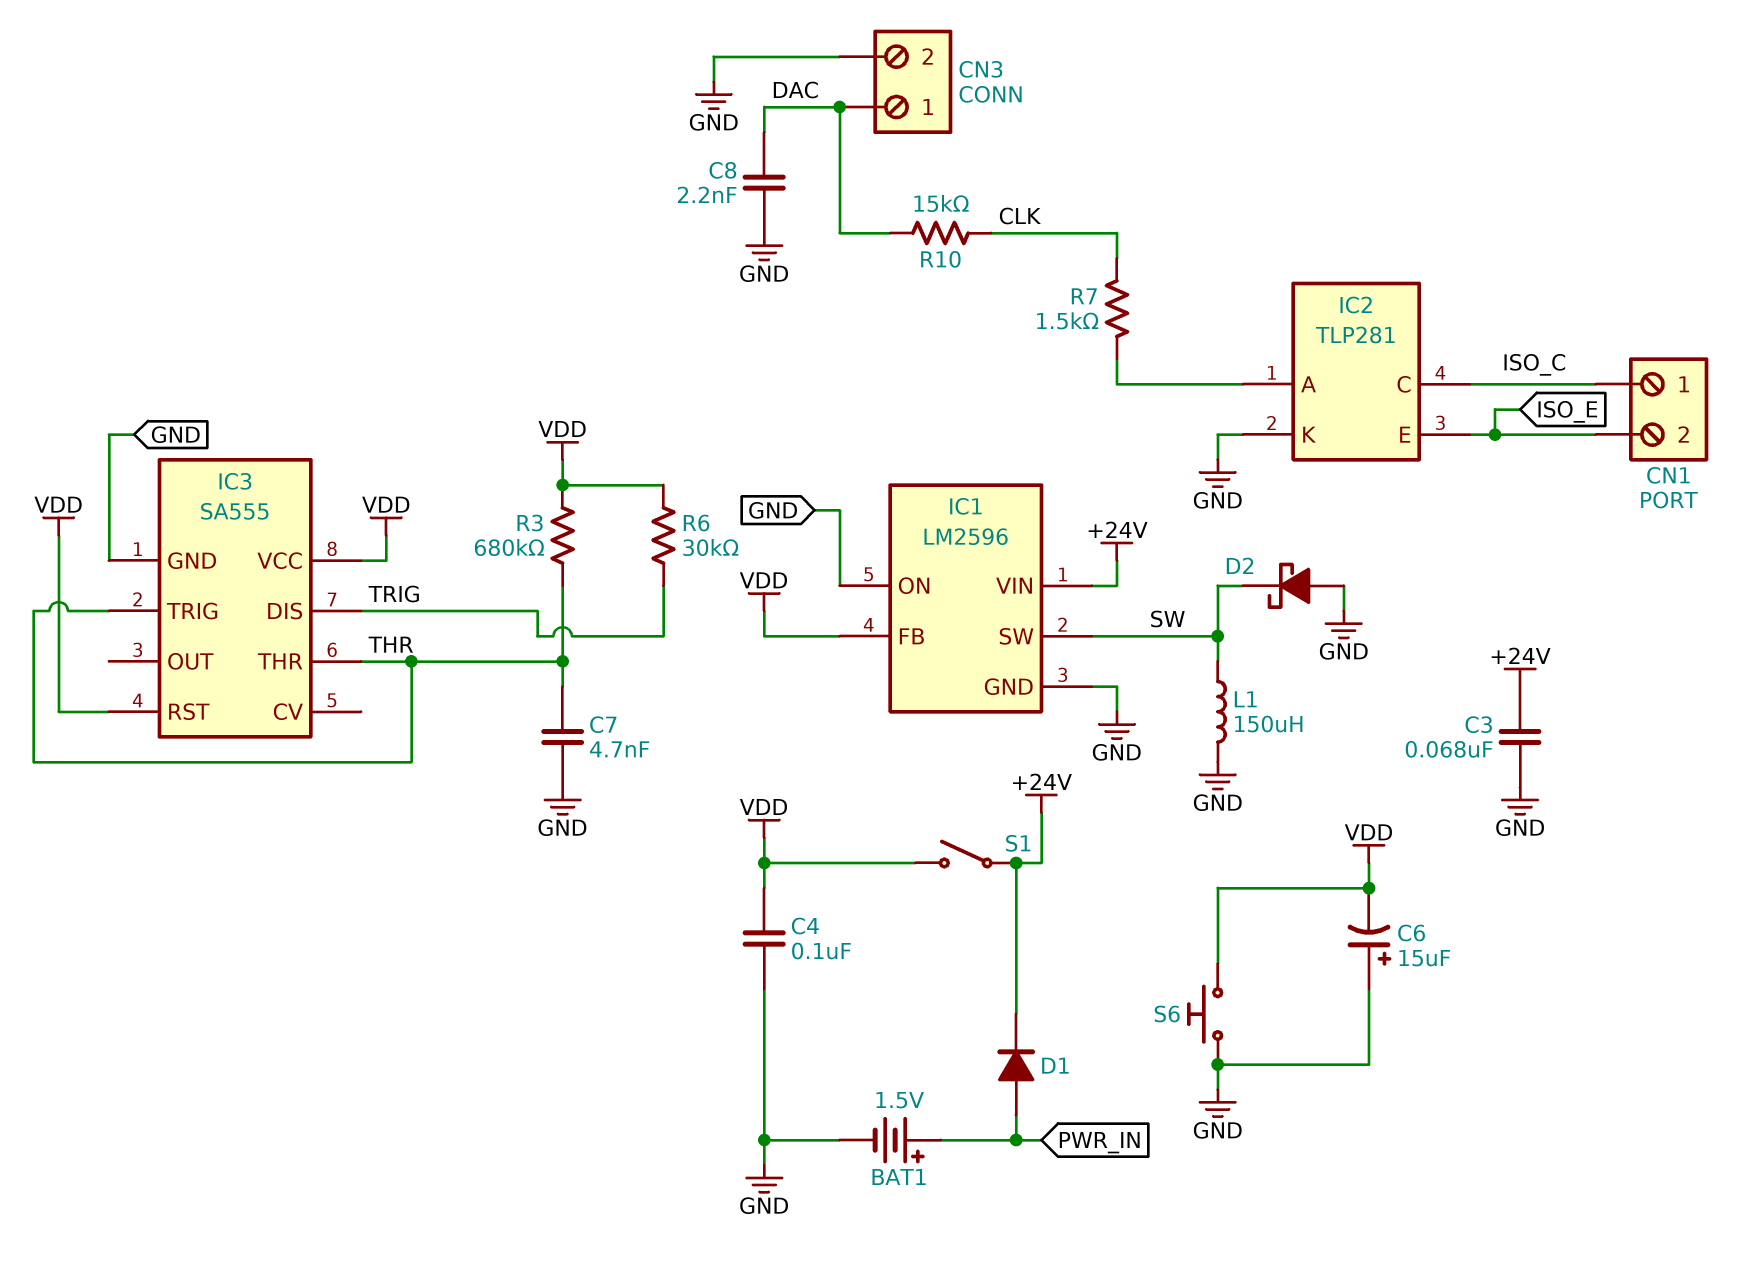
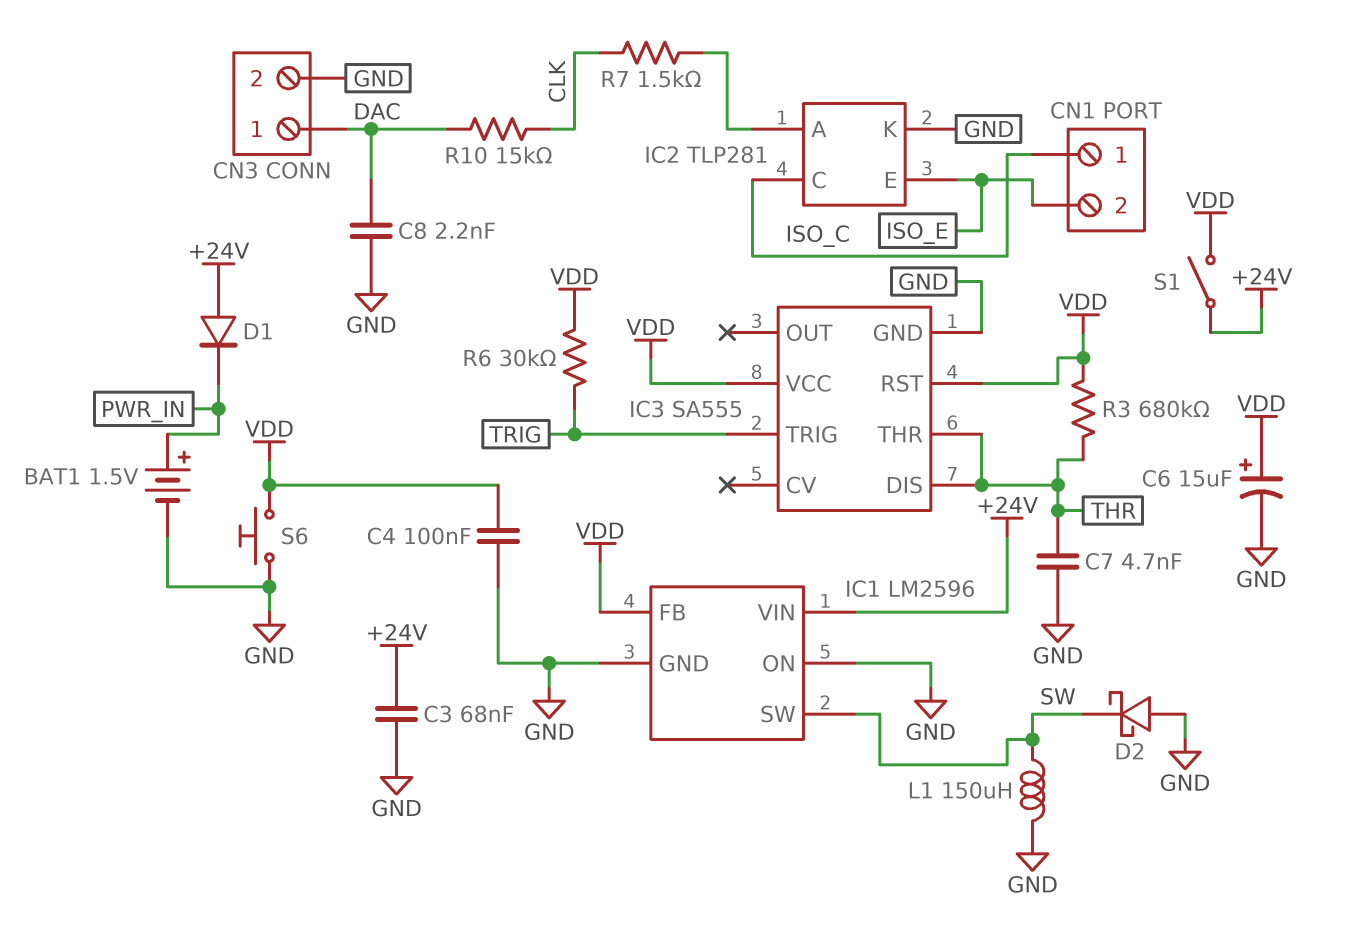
C6: 15uF (plus GND, minus VDD) -> 15uF (plus VDD, minus GND)
D1: diode (A PWR_IN, K +24V) -> diode (A +24V, K PWR_IN)
IC3 pin DIS: TRIG -> THR
IC3 pin TRIG: THR -> TRIG

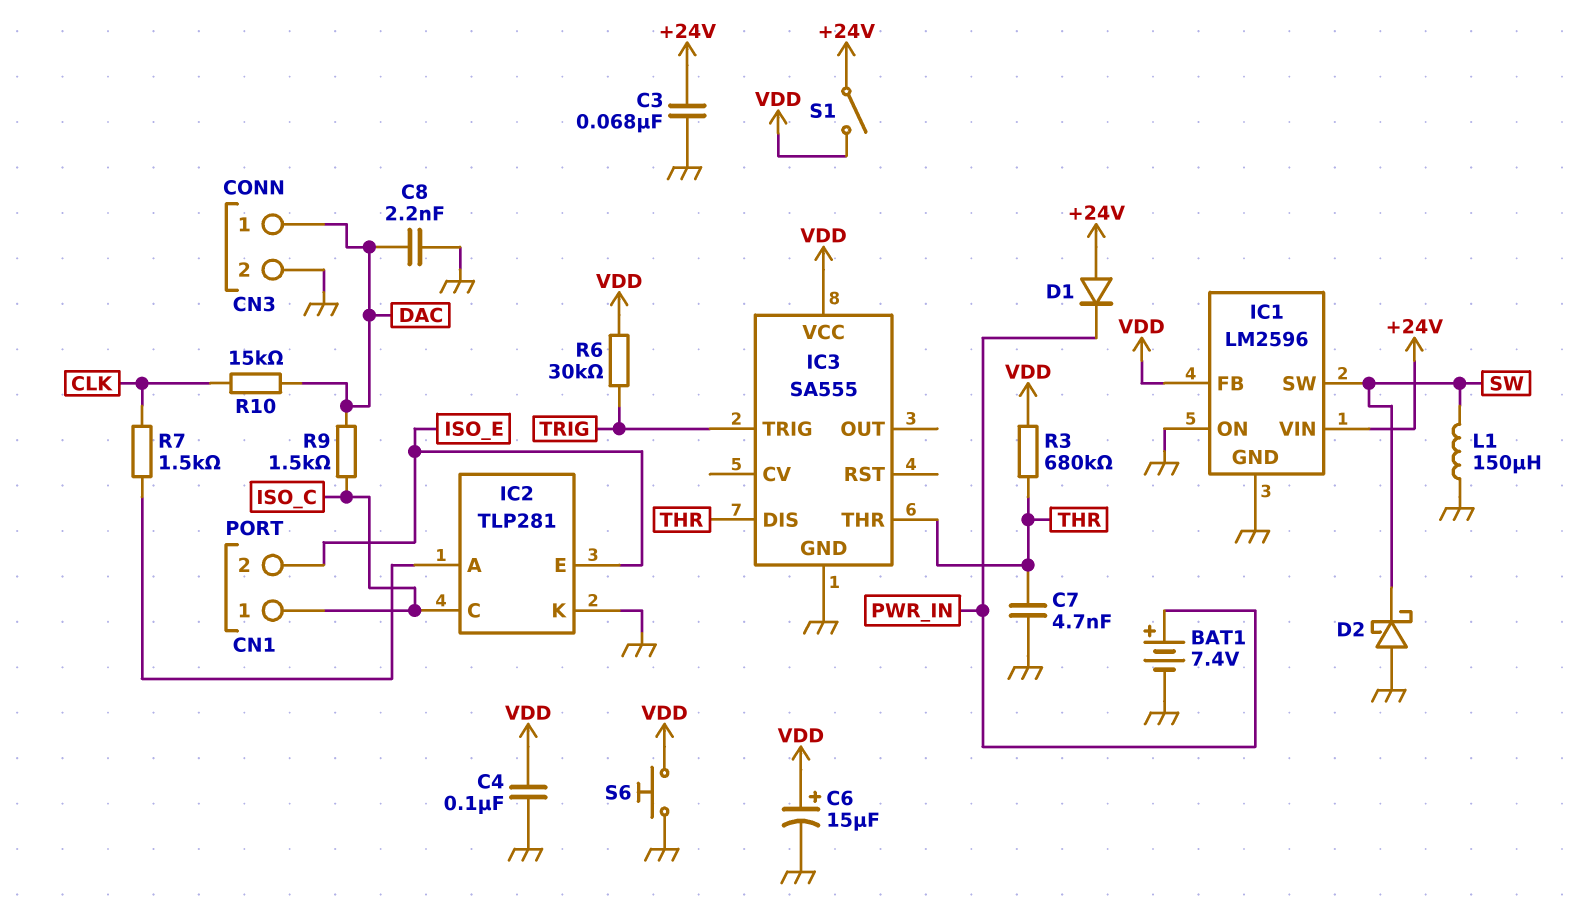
BAT1: 1.5V (plus PWR_IN, minus GND) -> 7.4V (plus PWR_IN, minus GND)
IC3 pin RST: VDD -> none
R9: none -> 1.5k (DAC, ISO_C)

